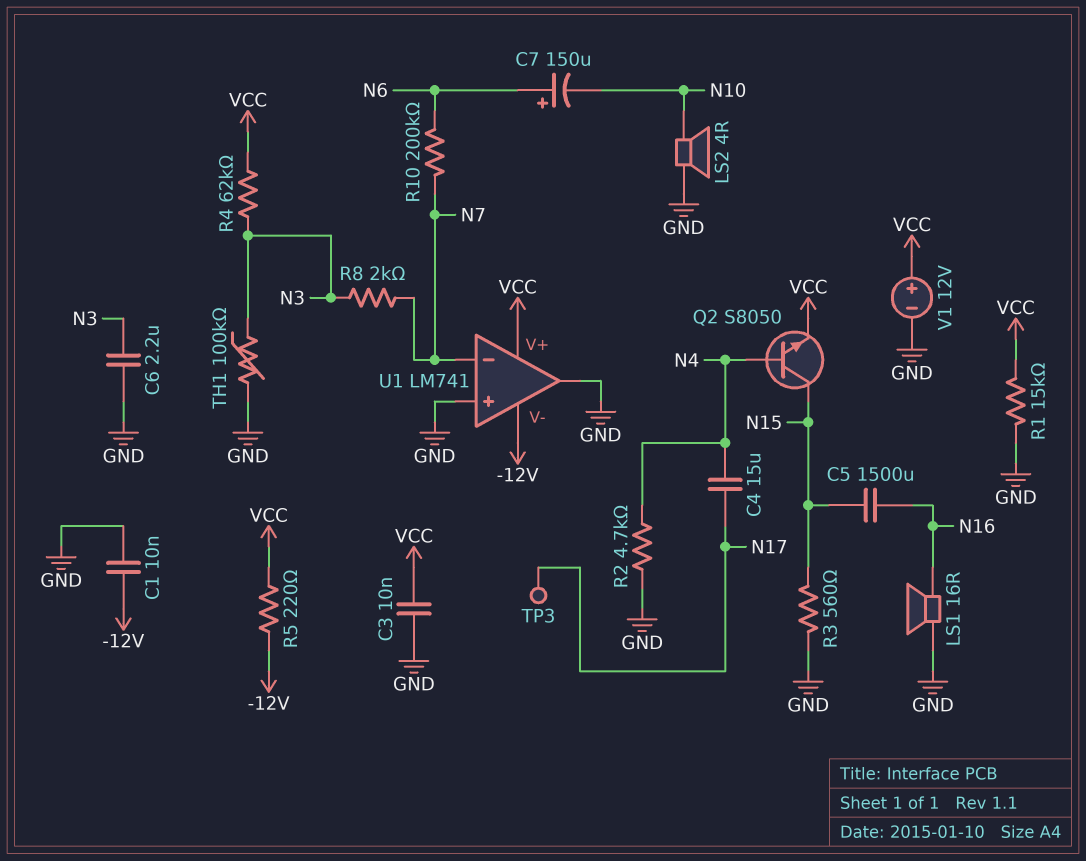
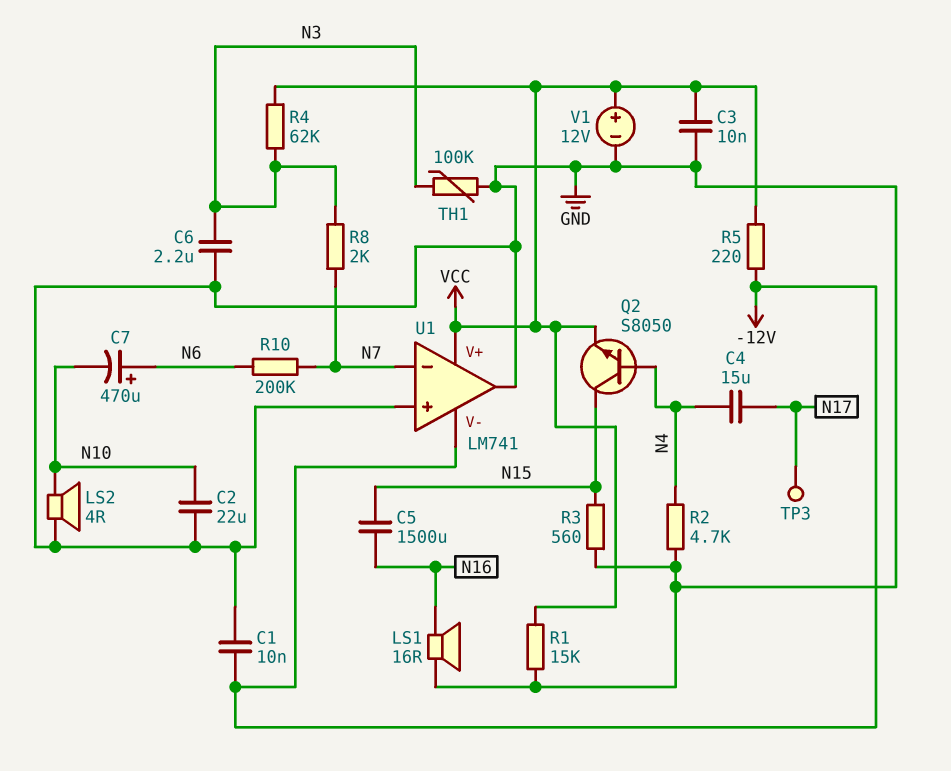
C2: none -> 22uF (GND, N10)
C7: 150uF (plus N6, minus N10) -> 470uF (plus N6, minus N10)

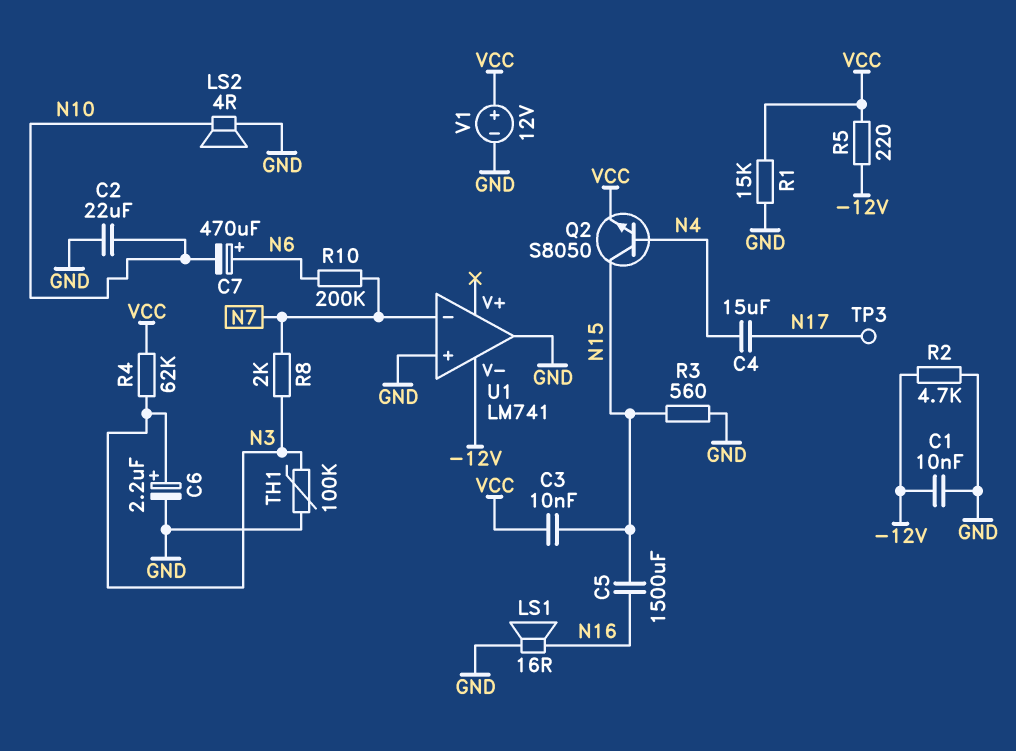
C3: 10nF (GND, VCC) -> 10nF (N15, VCC)
C6: 2.2uF (GND, N3) -> 2.2uF (plus N3, minus GND)
R2: 4.7k (GND, N4) -> 4.7k (-12V, GND)
U1 pin V+: VCC -> none

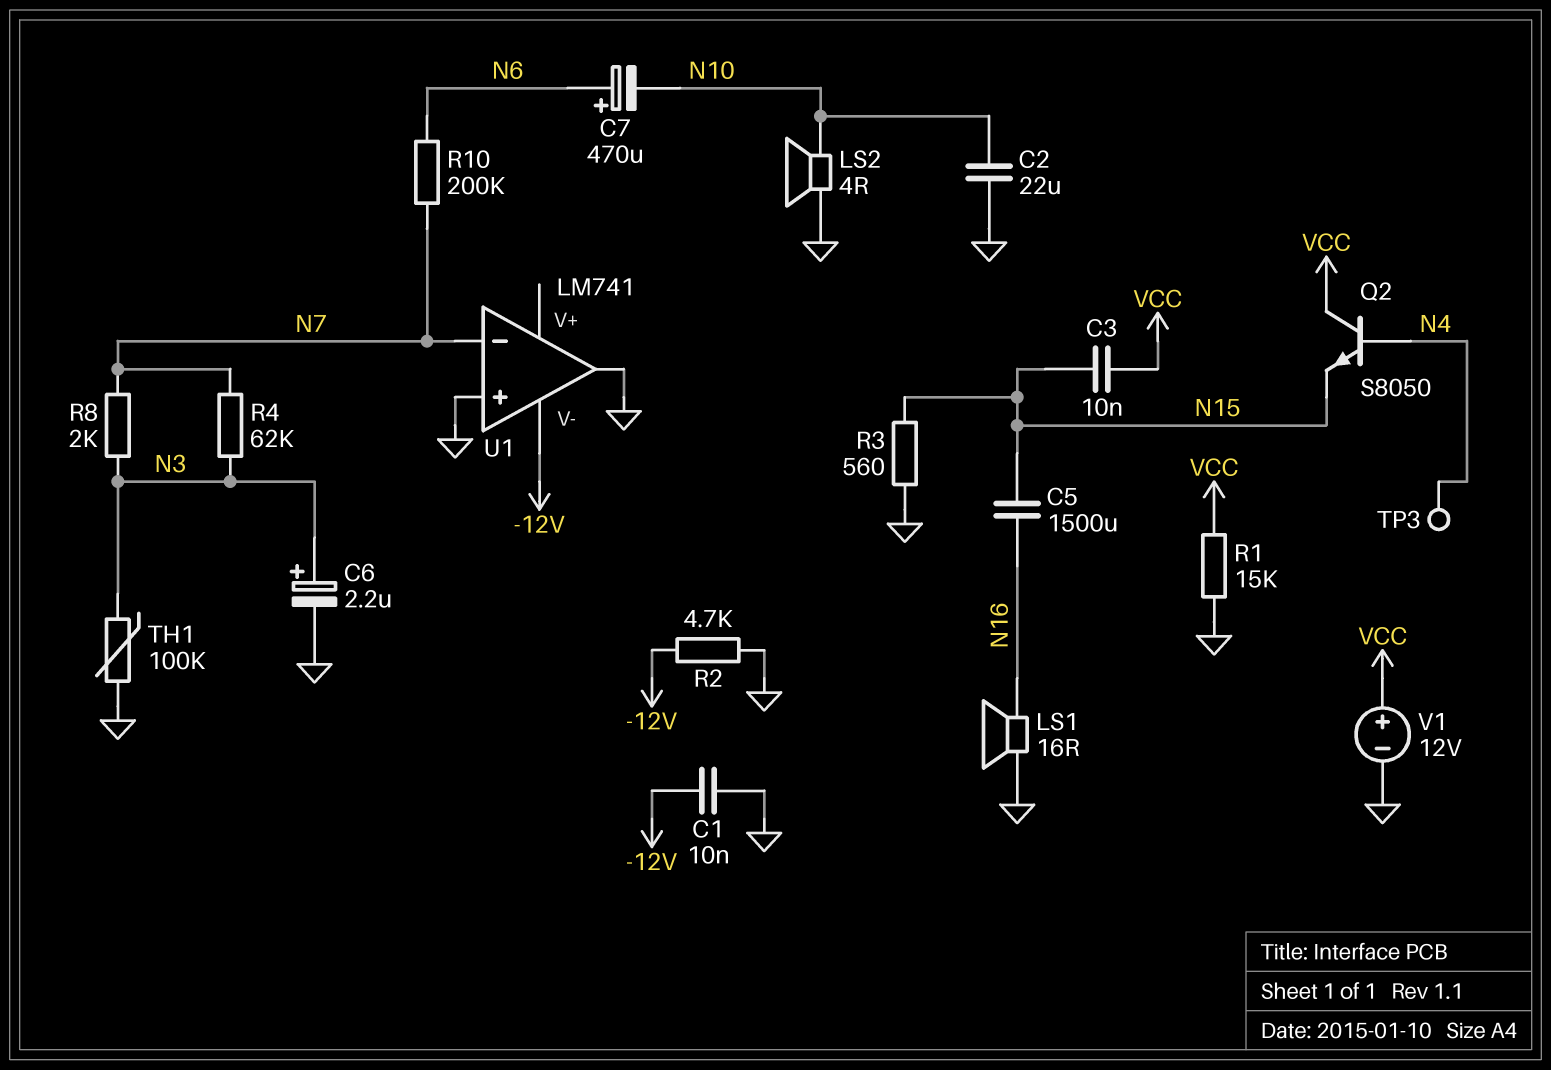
C4: 15uF (N4, N17) -> none
Q2: NPN S8050 (B N4, C N15, E VCC) -> NPN S8050 (B N4, C VCC, E N15)
R4: 62k (N3, VCC) -> 62k (N3, N7)
R5: 220 (-12V, VCC) -> none
TP3: test point (N17) -> test point (N4)

